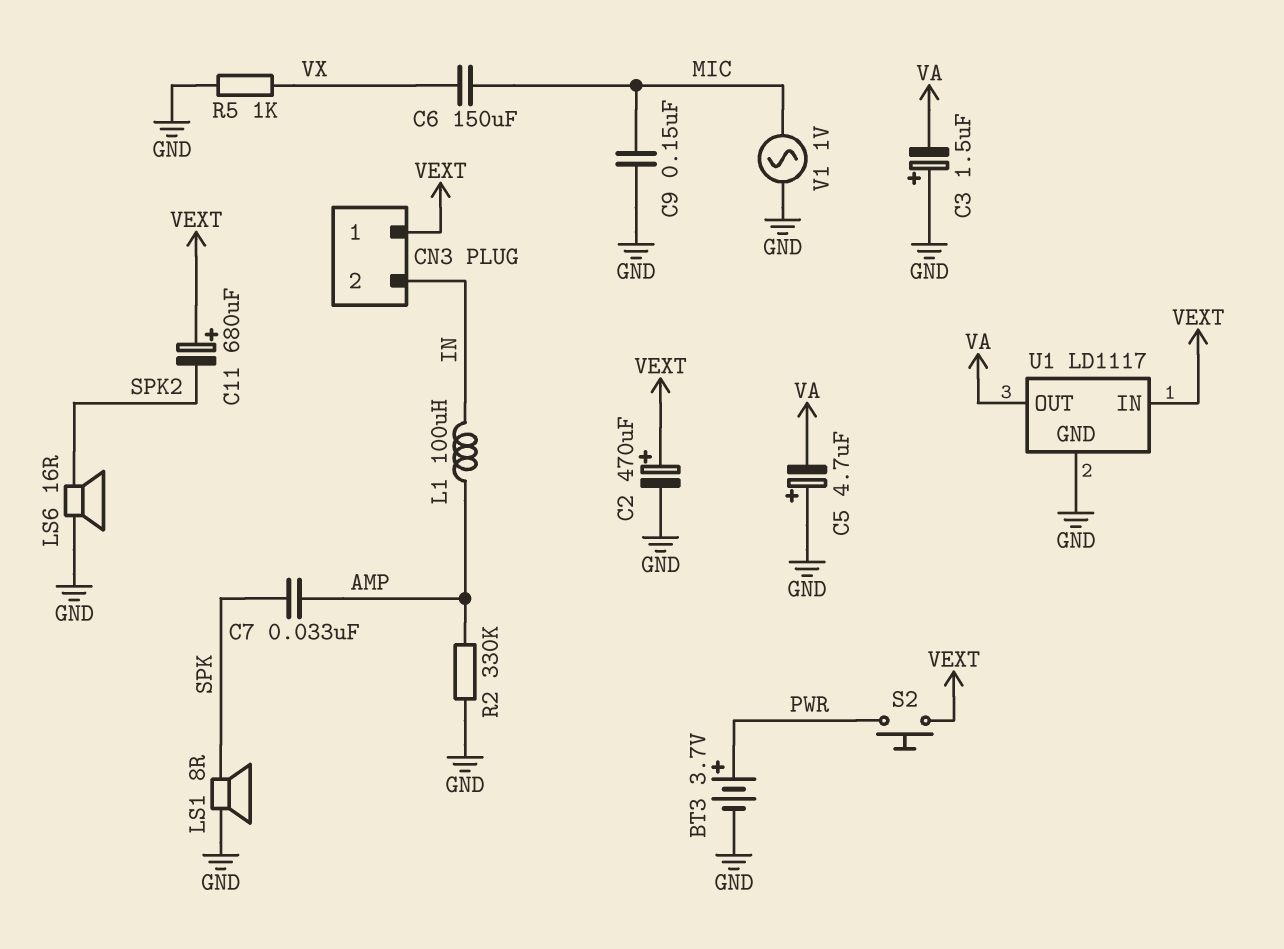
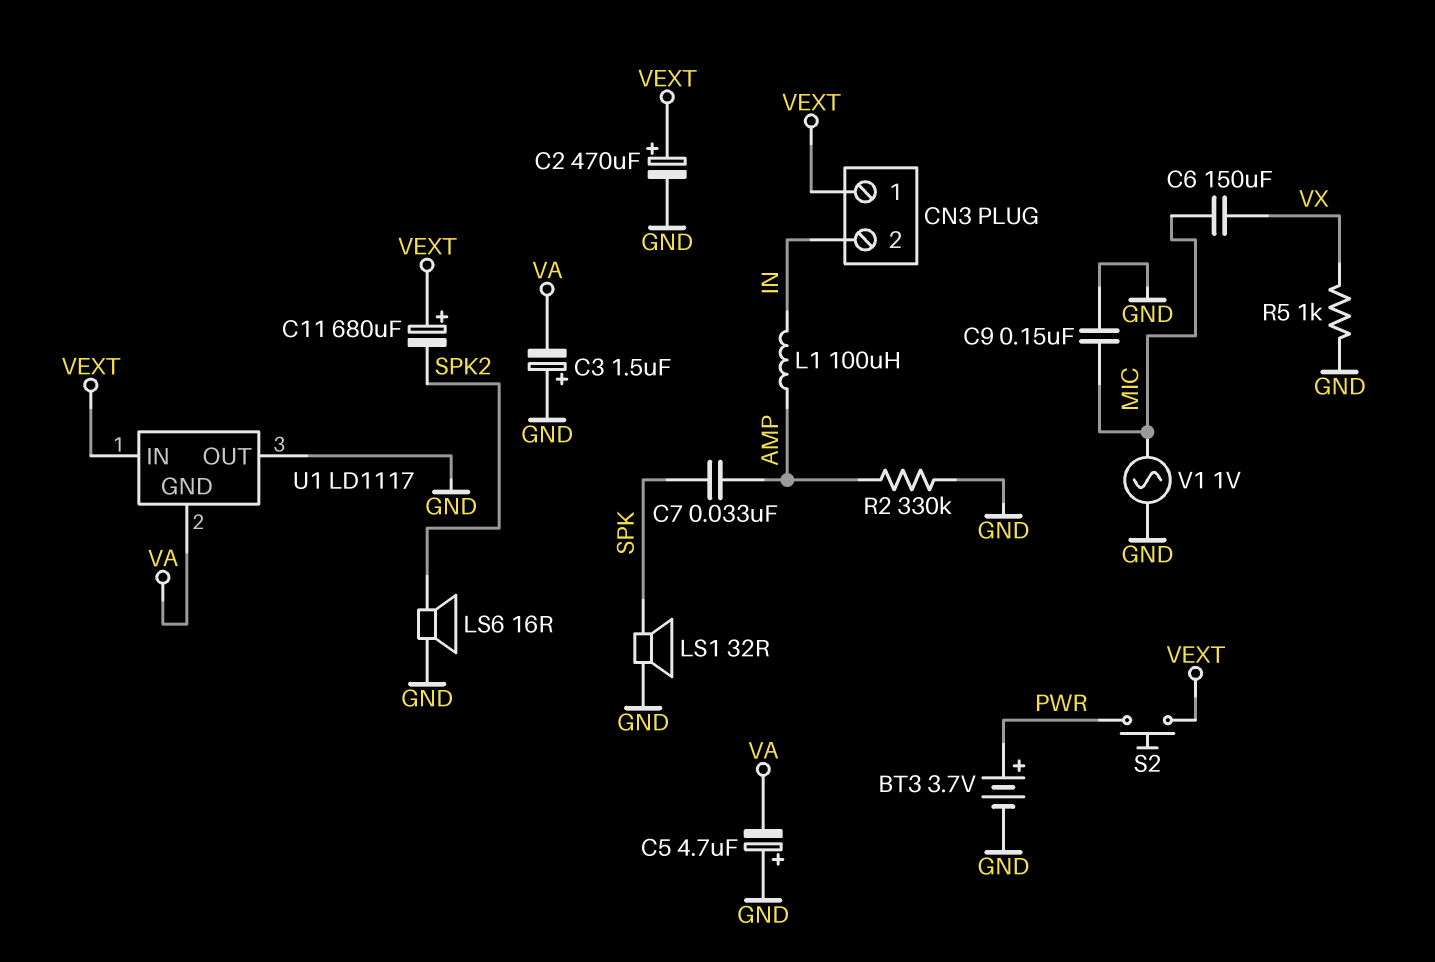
LS1: speaker 8R (GND, SPK) -> speaker 32R (GND, SPK)
U1 pin GND: GND -> VA
U1 pin OUT: VA -> GND

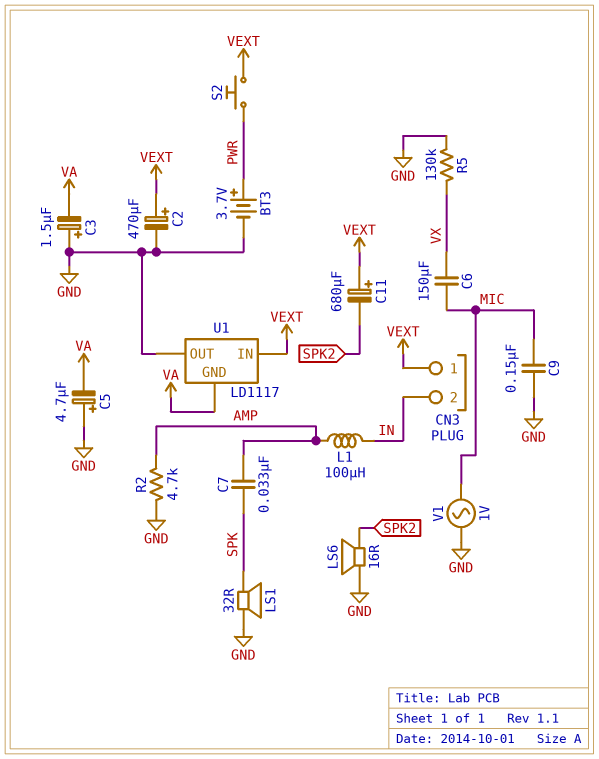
R2: 330k (AMP, GND) -> 4.7k (AMP, GND)
R5: 1k (GND, VX) -> 130k (GND, VX)

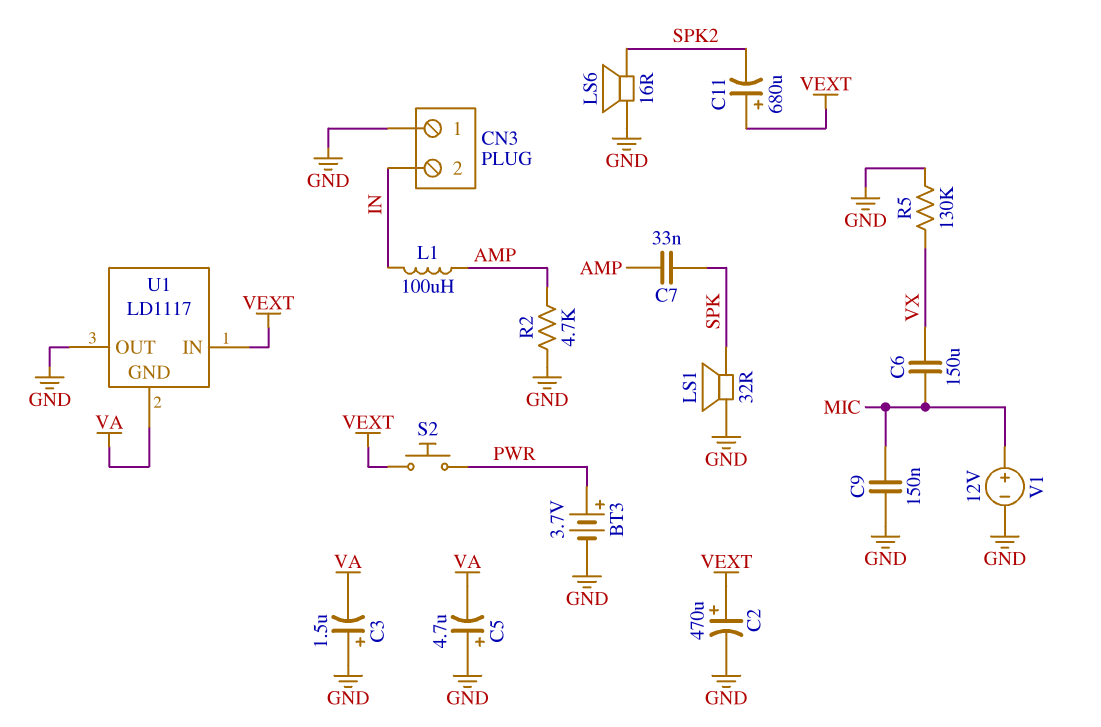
CN3 pin 1: VEXT -> GND
V1: AC 1V (GND, MIC) -> 12V (plus MIC, minus GND)

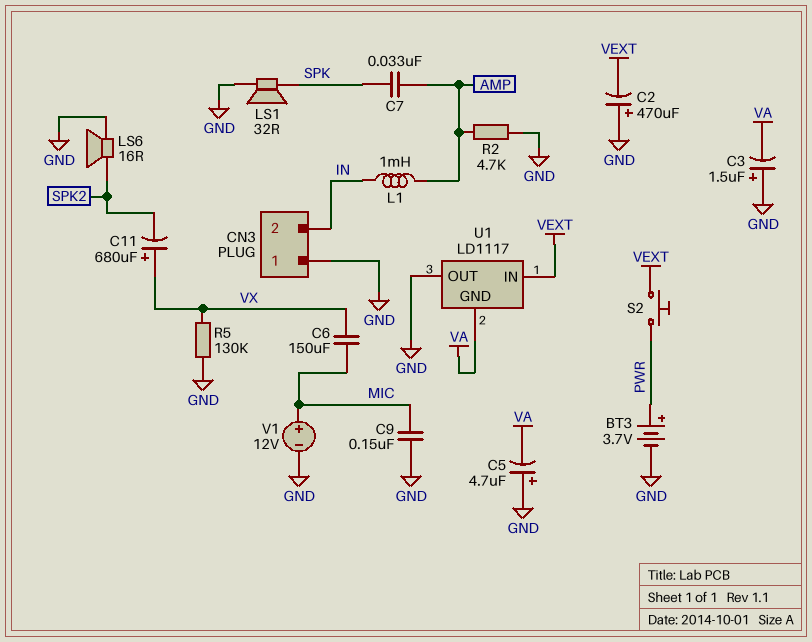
C2: 470uF (plus VEXT, minus GND) -> 470uF (plus GND, minus VEXT)
C11: 680uF (plus VEXT, minus SPK2) -> 680uF (plus VX, minus SPK2)
L1: 100uH (AMP, IN) -> 1mH (AMP, IN)

